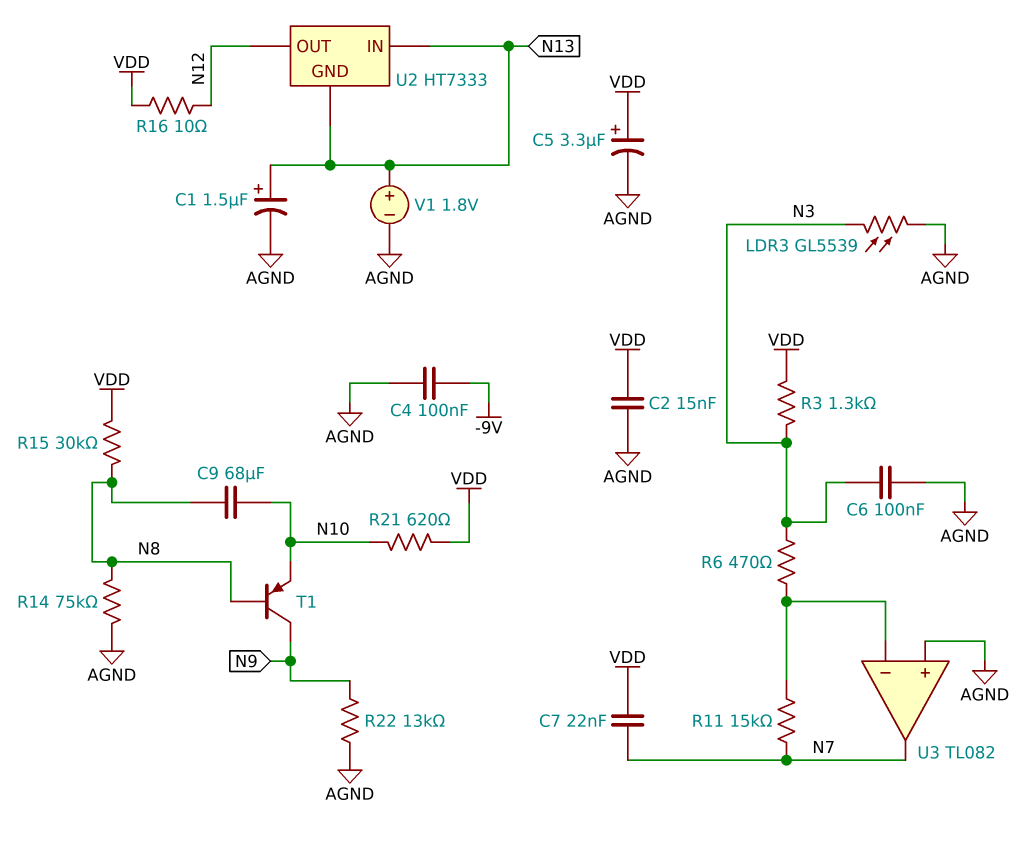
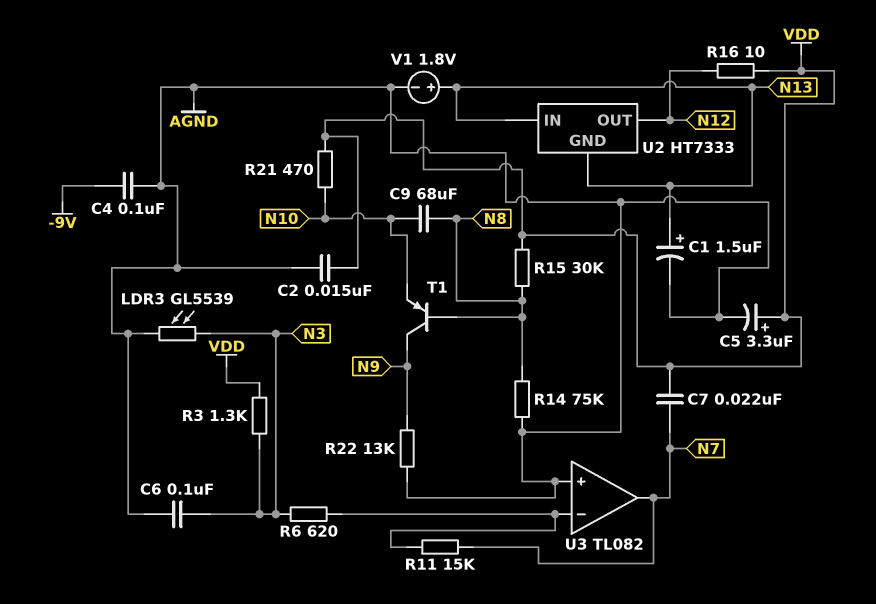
R6: 470 (N3, U3/in-) -> 620 (N3, U3/in-)
R21: 620 (N10, VDD) -> 470 (N10, VDD)

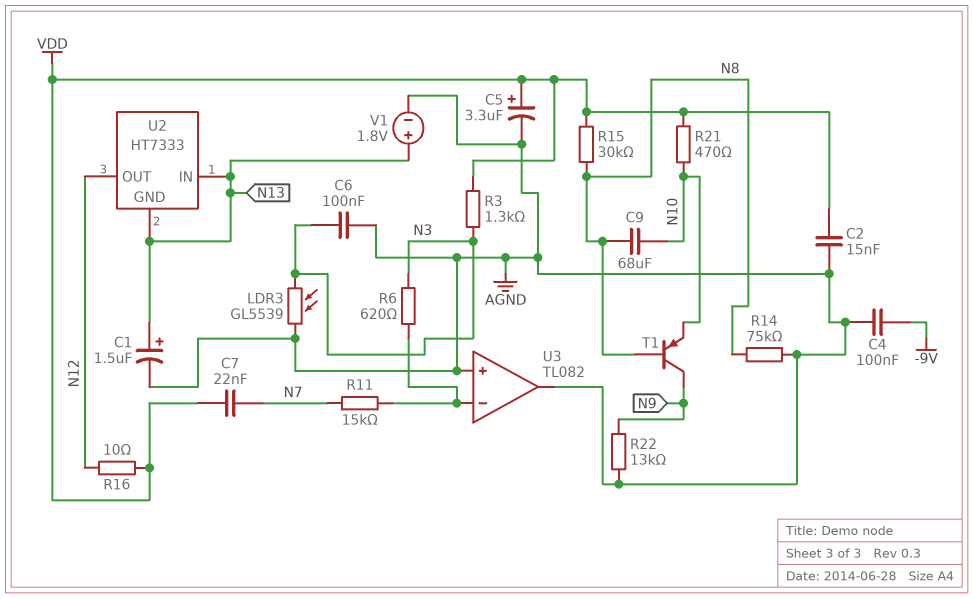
U3 pin out: N7 -> AGND

